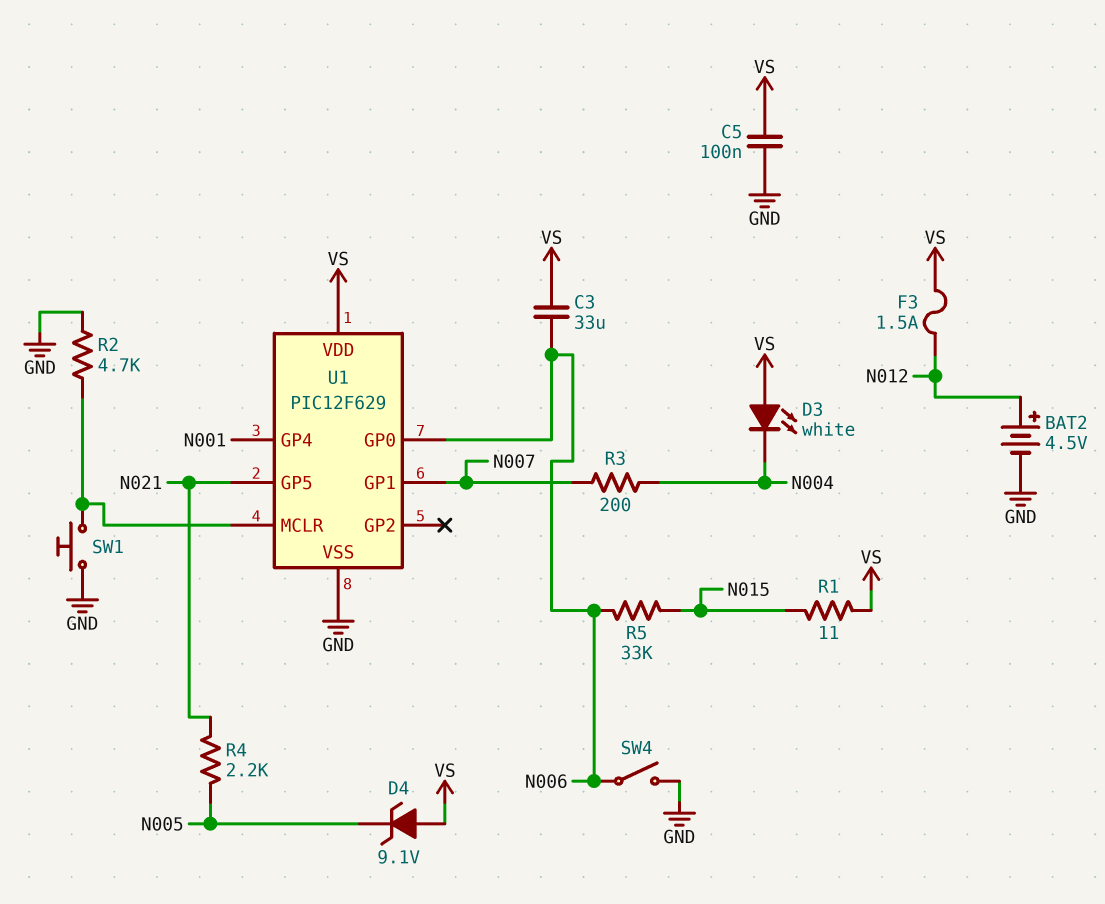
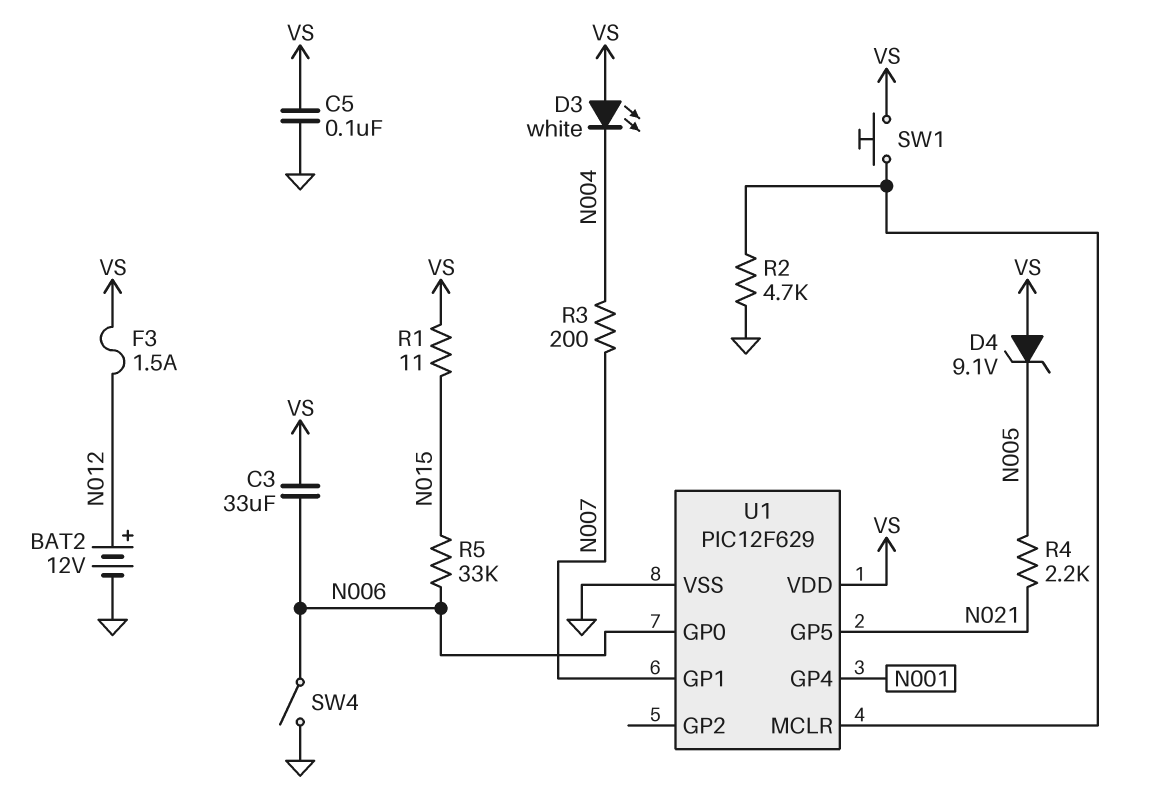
BAT2: 4.5V (plus N012, minus GND) -> 12V (plus N012, minus GND)
SW1: button (GND, U1/MCLR) -> button (U1/MCLR, VS)

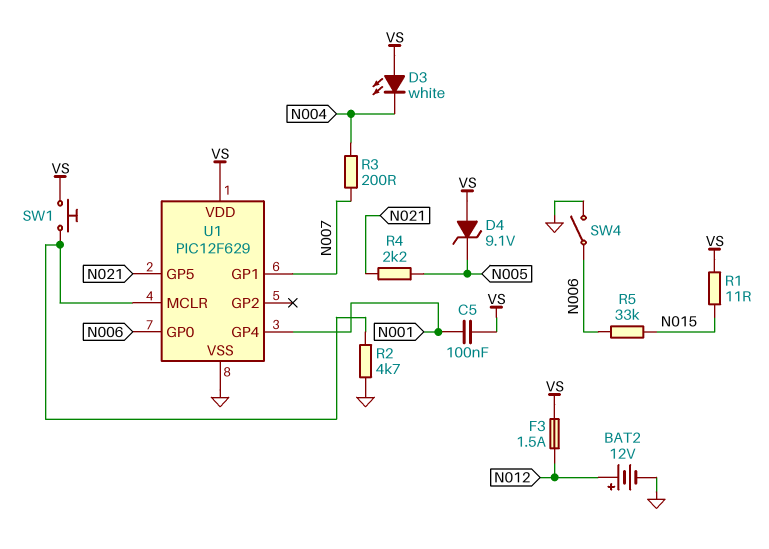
C3: 33uF (N006, VS) -> none
C5: 100nF (GND, VS) -> 100nF (N001, VS)

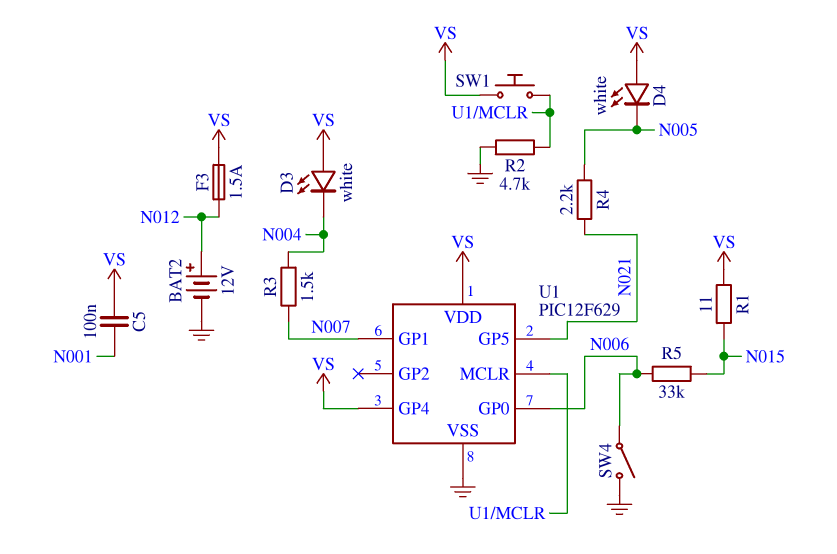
D4: zener 9.1V (A VS, K N005) -> LED white (A VS, K N005)
R3: 200 (N004, N007) -> 1.5k (N004, N007)
U1 pin GP4: N001 -> VS

